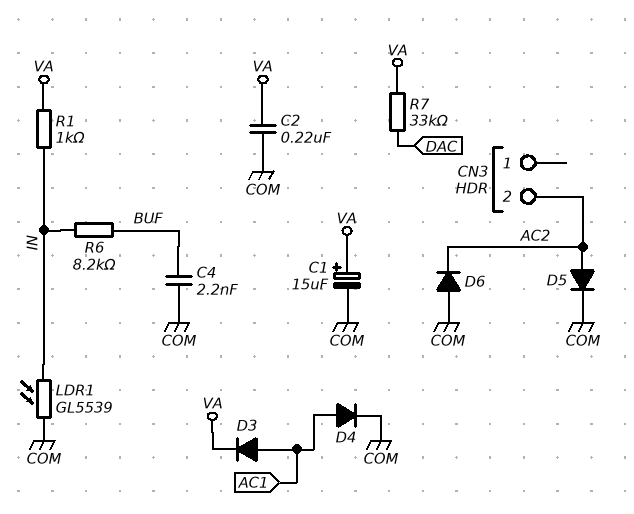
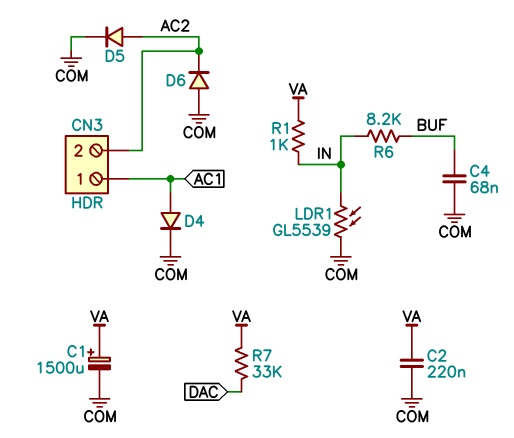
C1: 15uF (plus VA, minus COM) -> 1500uF (plus VA, minus COM)
C4: 2.2nF (BUF, COM) -> 68nF (BUF, COM)
CN3 pin 1: none -> AC1
D3: diode (A AC1, K VA) -> none

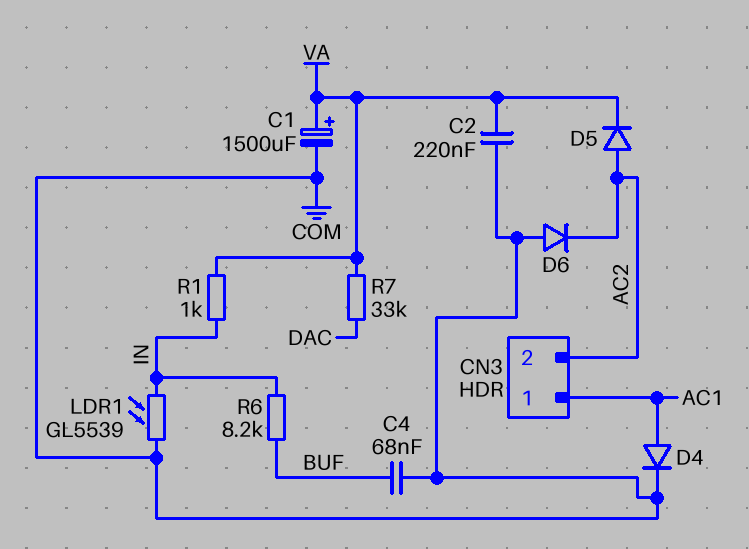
D5: diode (A AC2, K COM) -> diode (A AC2, K VA)

